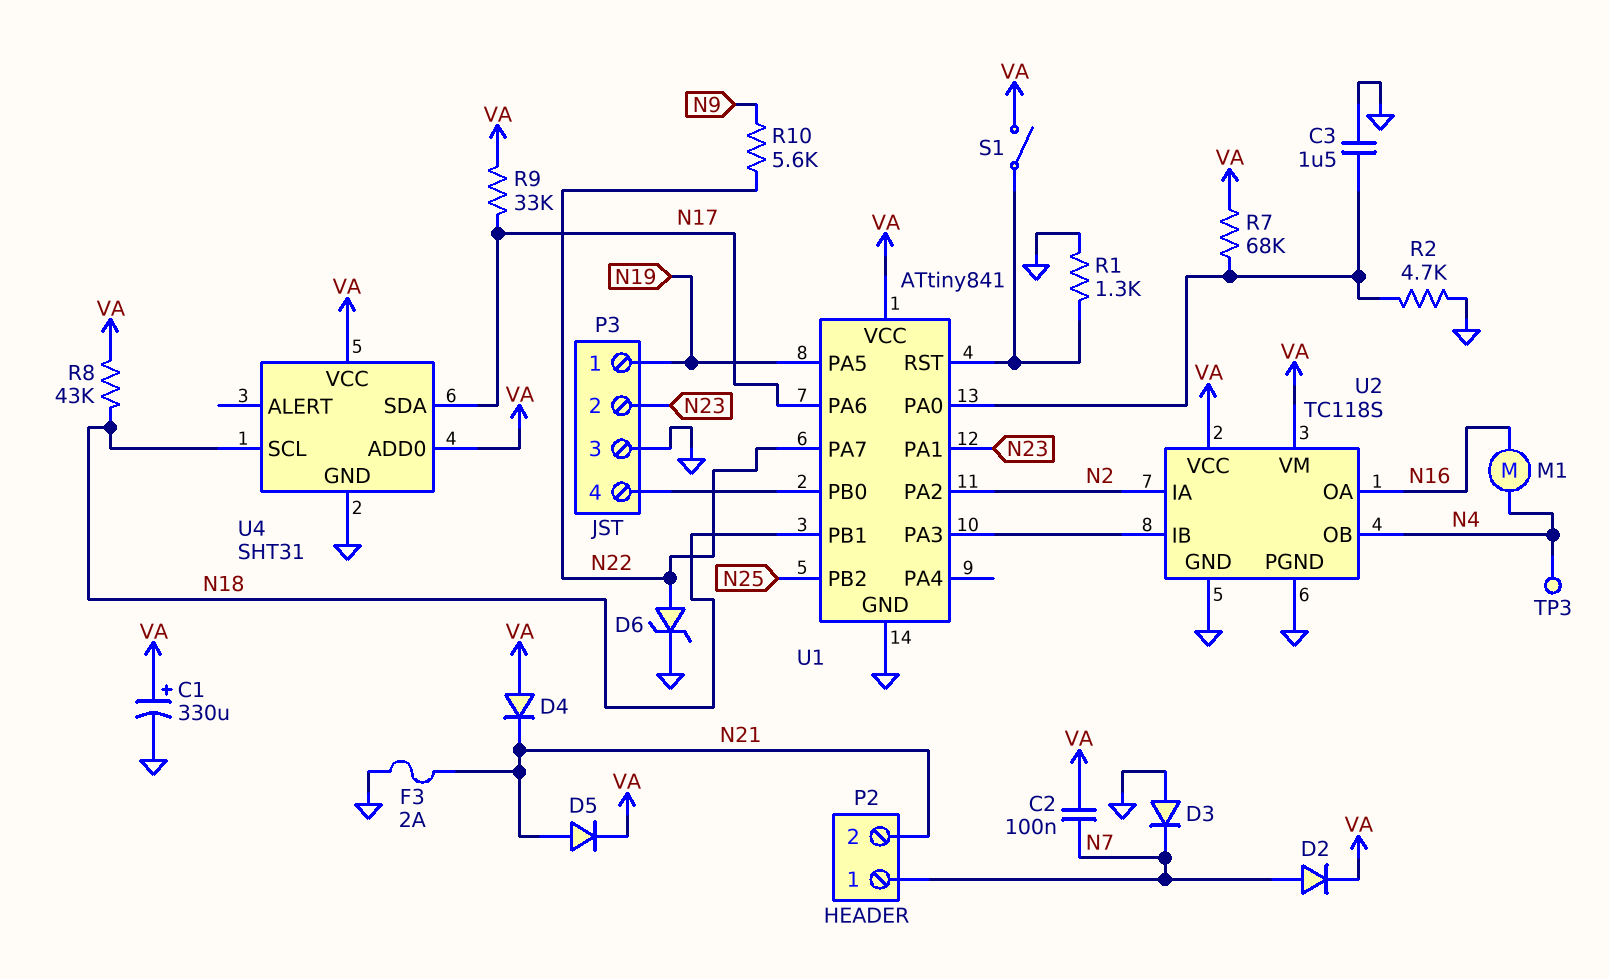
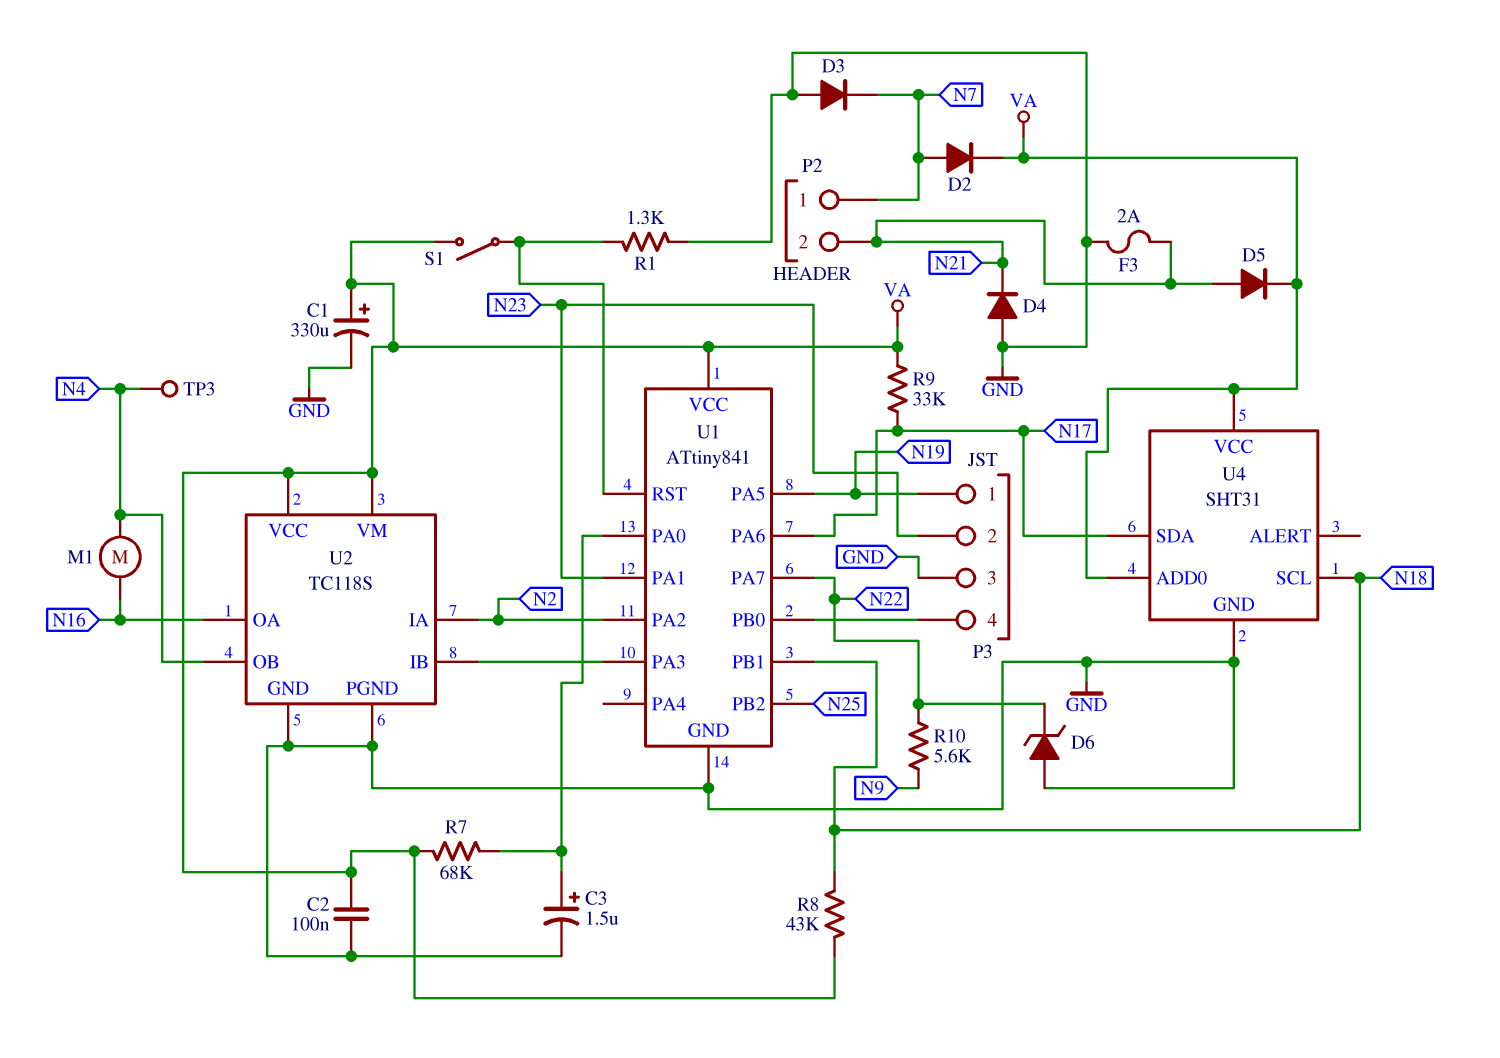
C2: 100nF (N7, VA) -> 100nF (GND, VA)
C3: 1.5uF (GND, U1/PA0) -> 1.5uF (plus U1/PA0, minus GND)
D4: diode (A VA, K N21) -> diode (A GND, K N21)
D6: zener (A N22, K GND) -> zener (A GND, K N22)
R2: 4.7k (GND, U1/PA0) -> none

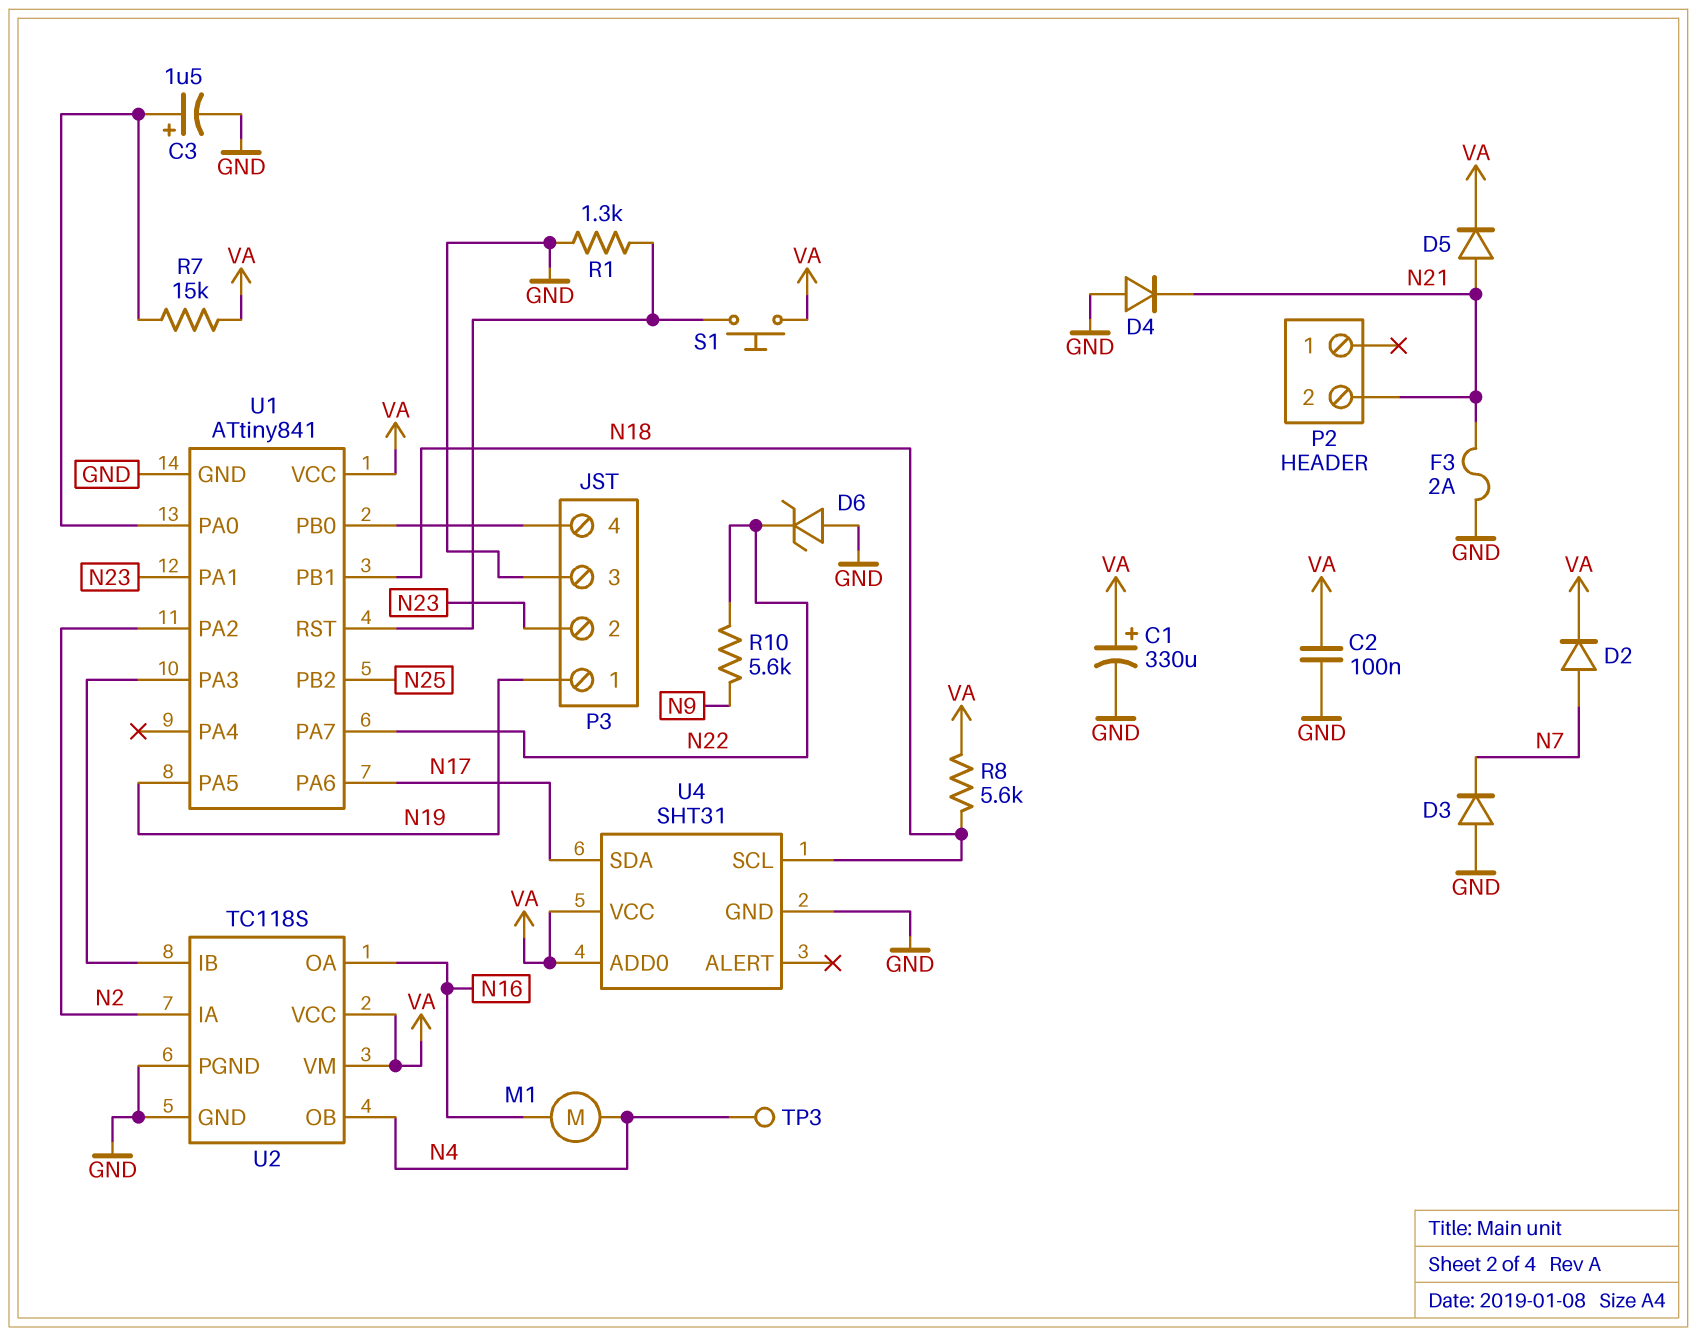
P2 pin 1: N7 -> none
R7: 68k (U1/PA0, VA) -> 15k (U1/PA0, VA)
R8: 43k (N18, VA) -> 5.6k (N18, VA)
R9: 33k (N17, VA) -> none
S1: switch (U1/RST, VA) -> button (U1/RST, VA)

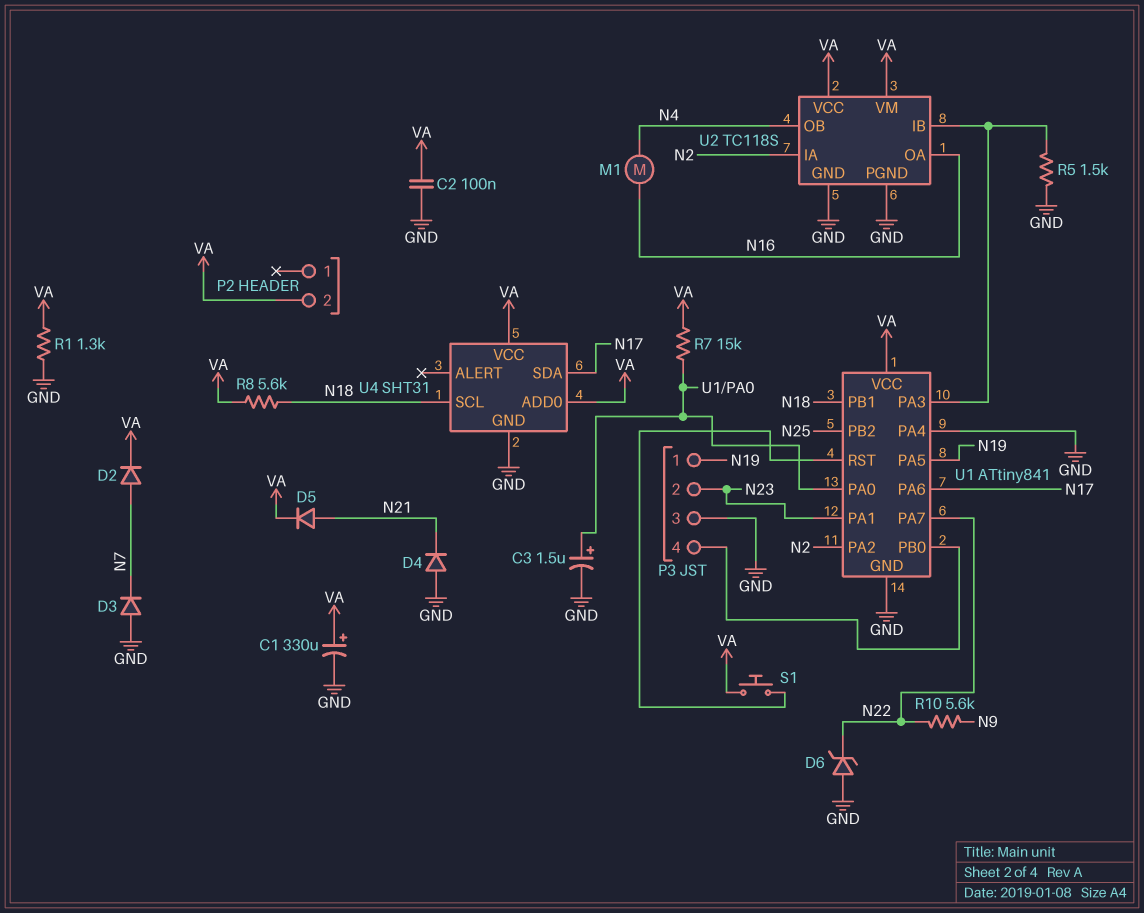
F3: 2A (GND, N21) -> none
P2 pin 2: N21 -> VA
R1: 1.3k (GND, U1/RST) -> 1.3k (GND, VA)
R5: none -> 1.5k (GND, U1/PA3)
TP3: test point (N4) -> none
U1 pin PA4: none -> GND

